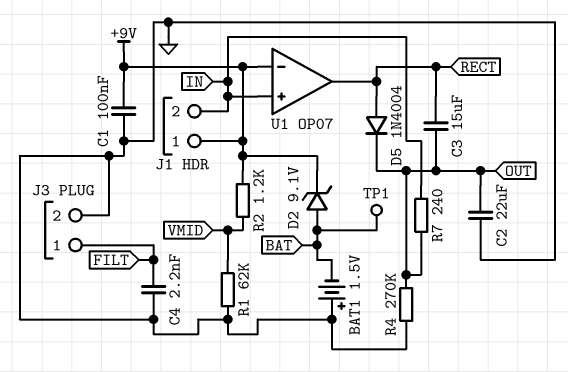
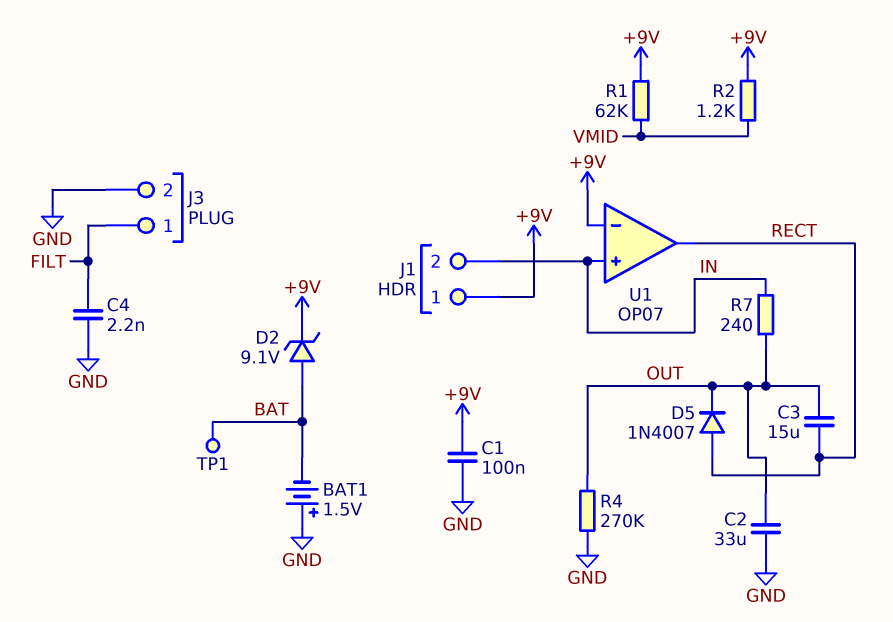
C2: 22uF (GND, OUT) -> 33uF (GND, OUT)
D5: diode 1N4004 (A RECT, K OUT) -> diode 1N4007 (A RECT, K OUT)
R1: 62k (GND, VMID) -> 62k (+9V, VMID)

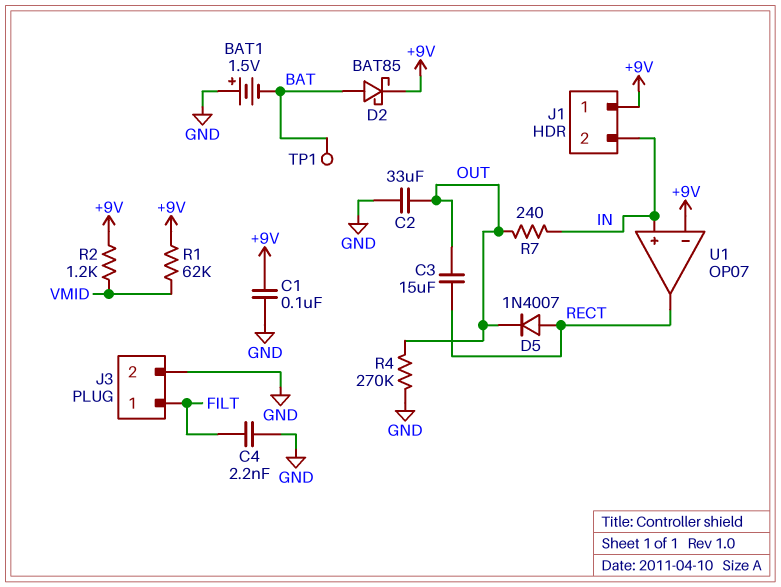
D2: zener 9.1V (A BAT, K +9V) -> schottky BAT85 (A BAT, K +9V)

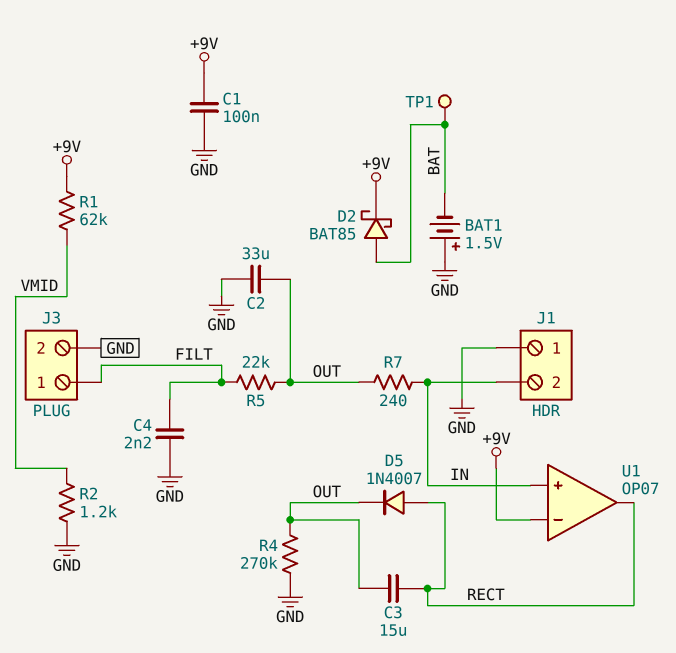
J1 pin 1: +9V -> GND
R2: 1.2k (+9V, VMID) -> 1.2k (GND, VMID)
R5: none -> 22k (FILT, OUT)

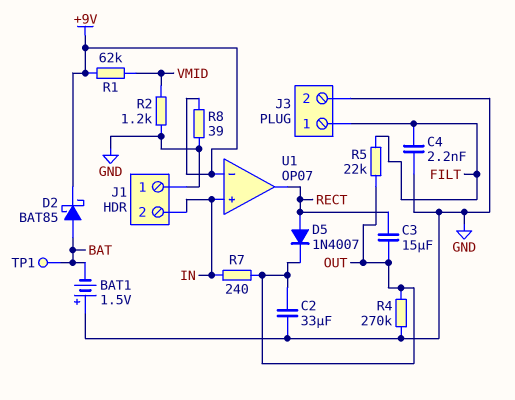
C1: 100nF (+9V, GND) -> none
R8: none -> 39 (+9V, GND)

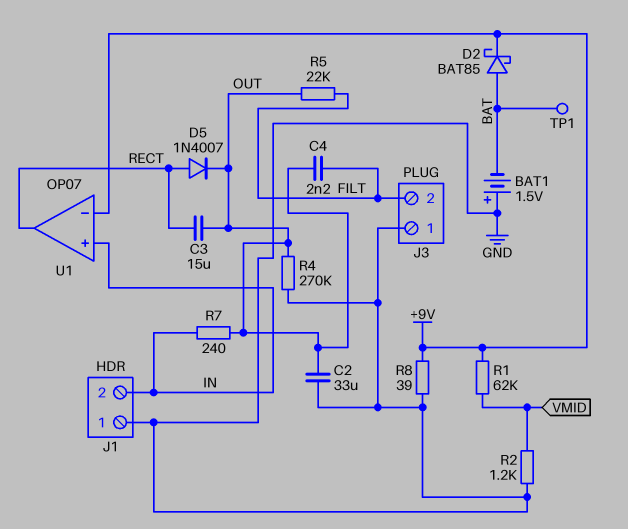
C4: 2.2nF (FILT, GND) -> 2.2nF (FILT, OUT)
J3 pin 1: FILT -> GND
J3 pin 2: GND -> FILT

